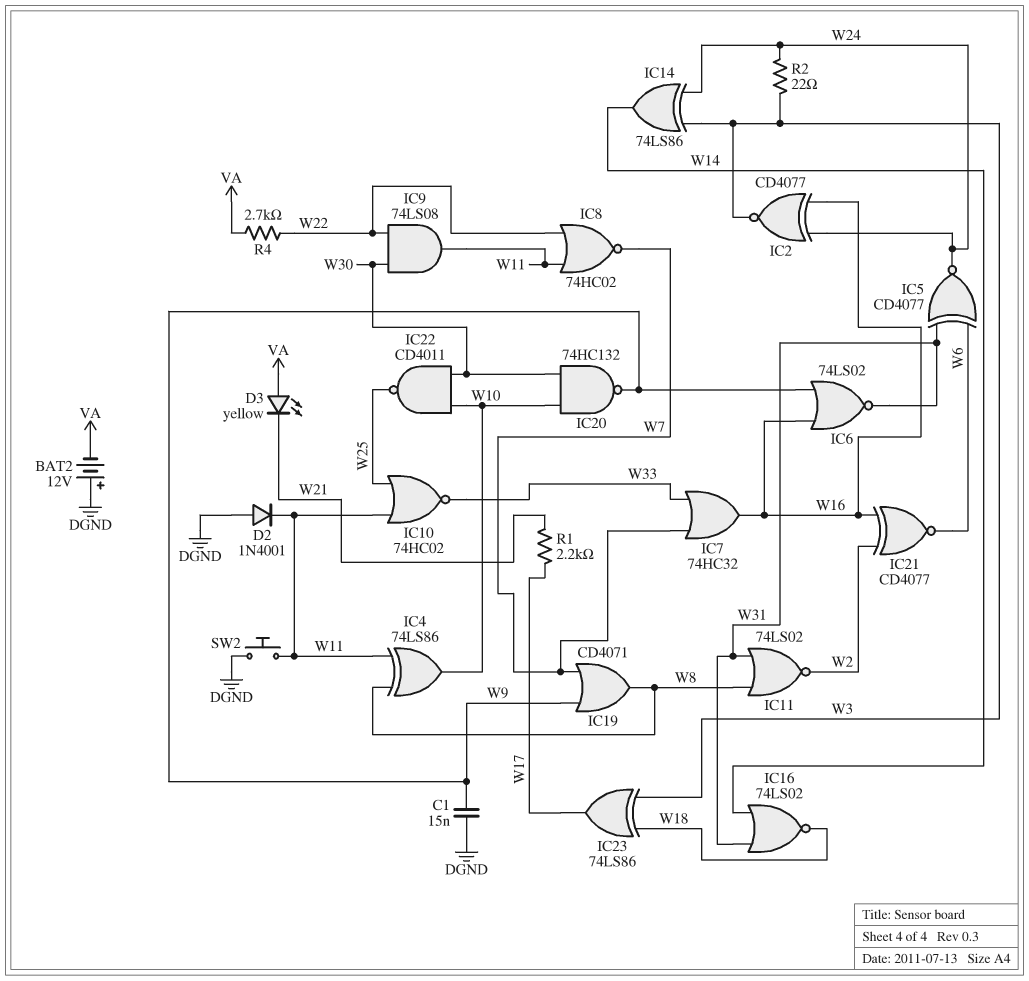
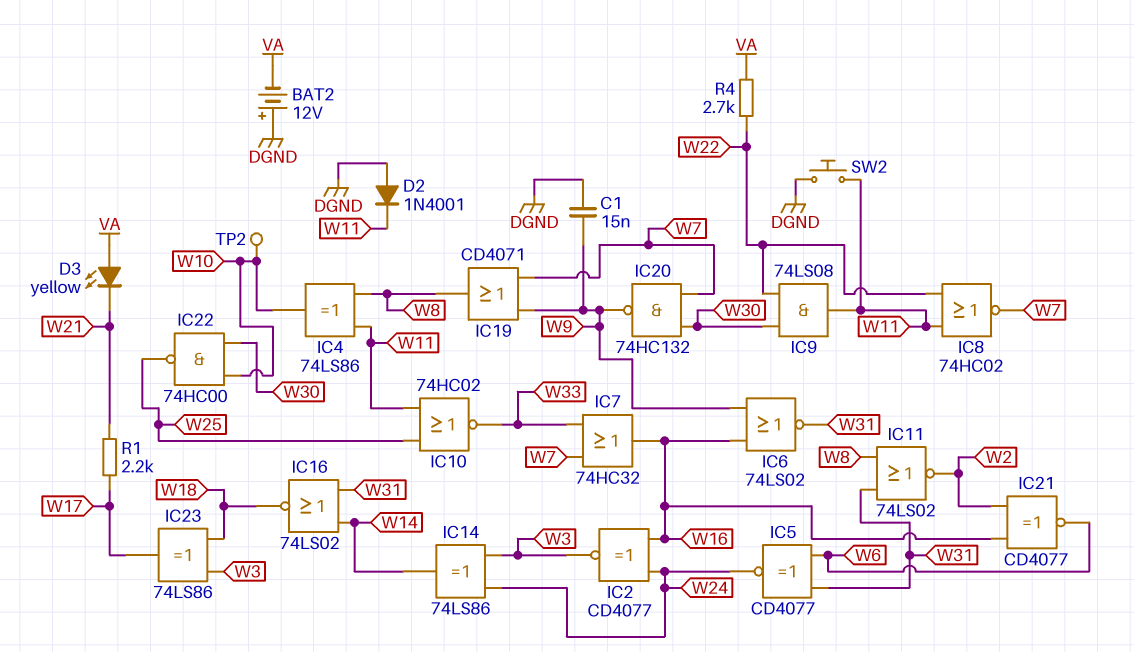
IC20: NAND 74HC132 (in W10, in W30, out W9) -> NAND 74HC132 (in W7, in W30, out W9)
IC22: NAND CD4011 (in W10, in W30, out W25) -> NAND 74HC00 (in W10, in W30, out W25)
R2: 22 (W3, W24) -> none
TP2: none -> test point (W10)

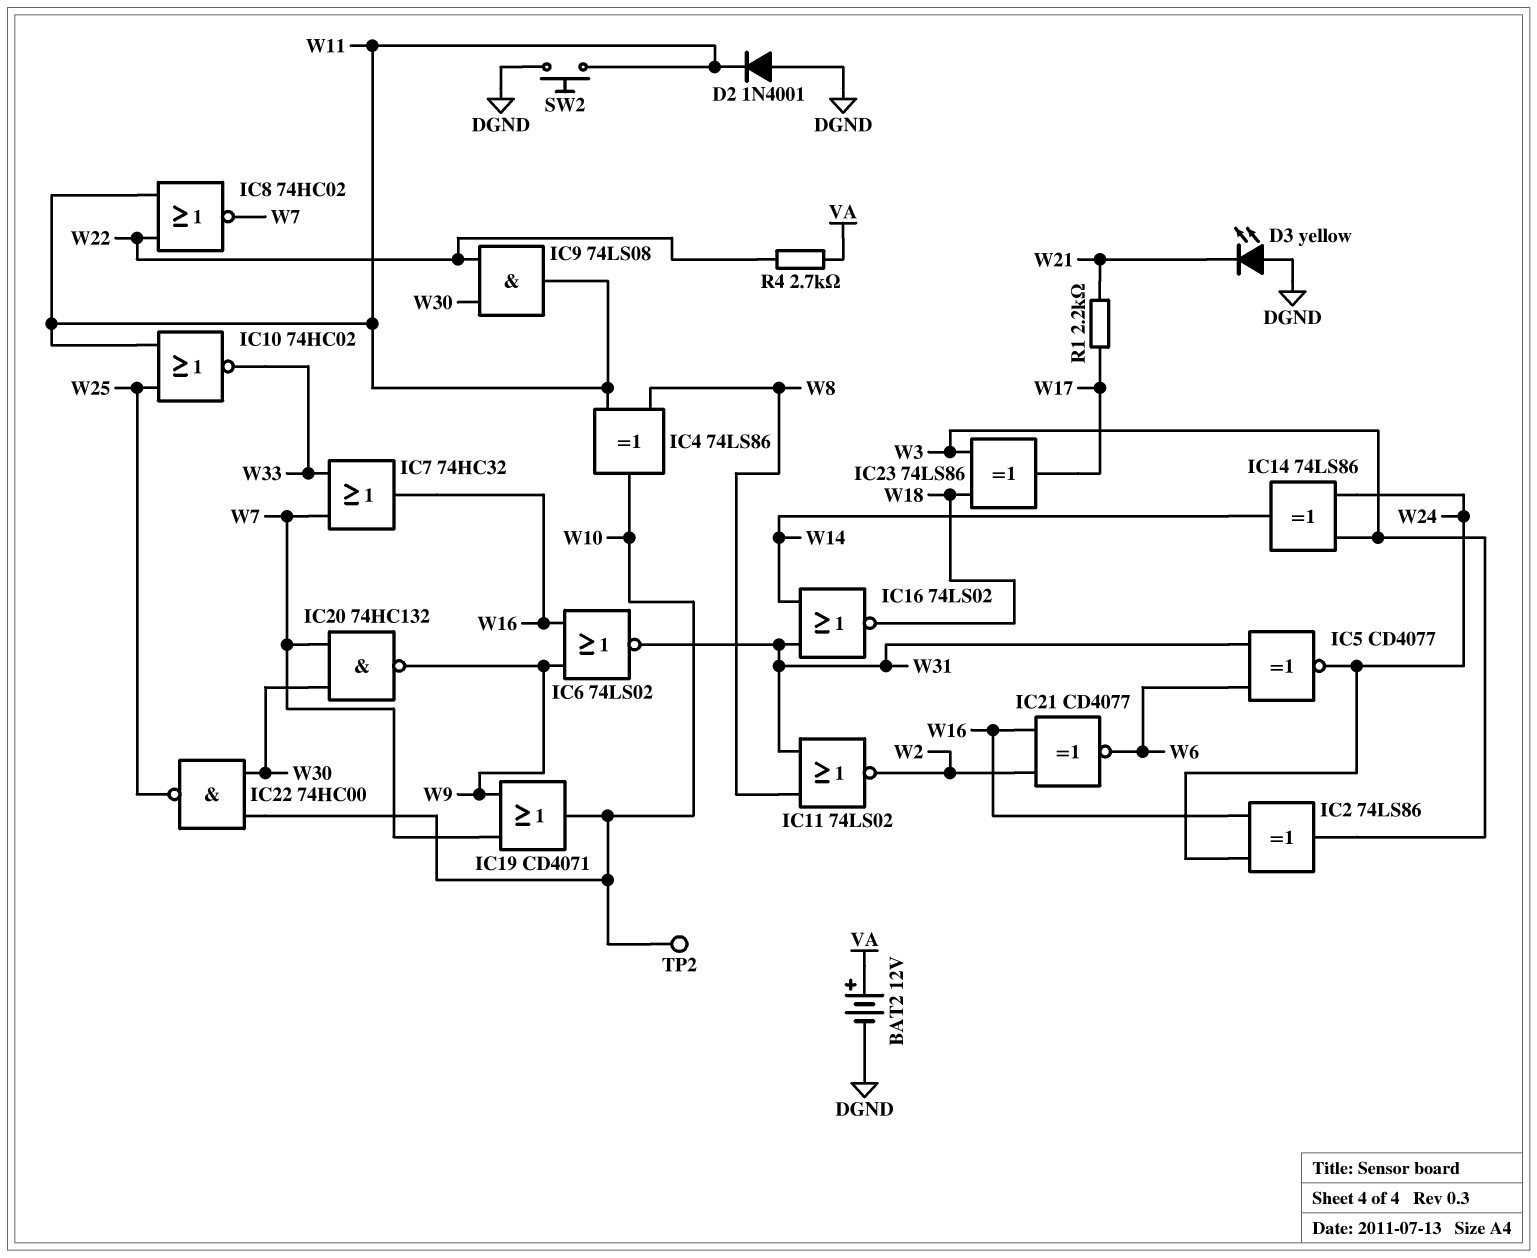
BAT2: 12V (plus DGND, minus VA) -> 12V (plus VA, minus DGND)
C1: 15nF (DGND, W9) -> none
D3: LED yellow (A VA, K W21) -> LED yellow (A DGND, K W21)
IC2: XNOR CD4077 (in W16, in W24, out W3) -> XOR 74LS86 (in W16, in W24, out W3)
IC19: OR CD4071 (in W7, in W9, out W8) -> OR CD4071 (in W7, in W9, out W10)

